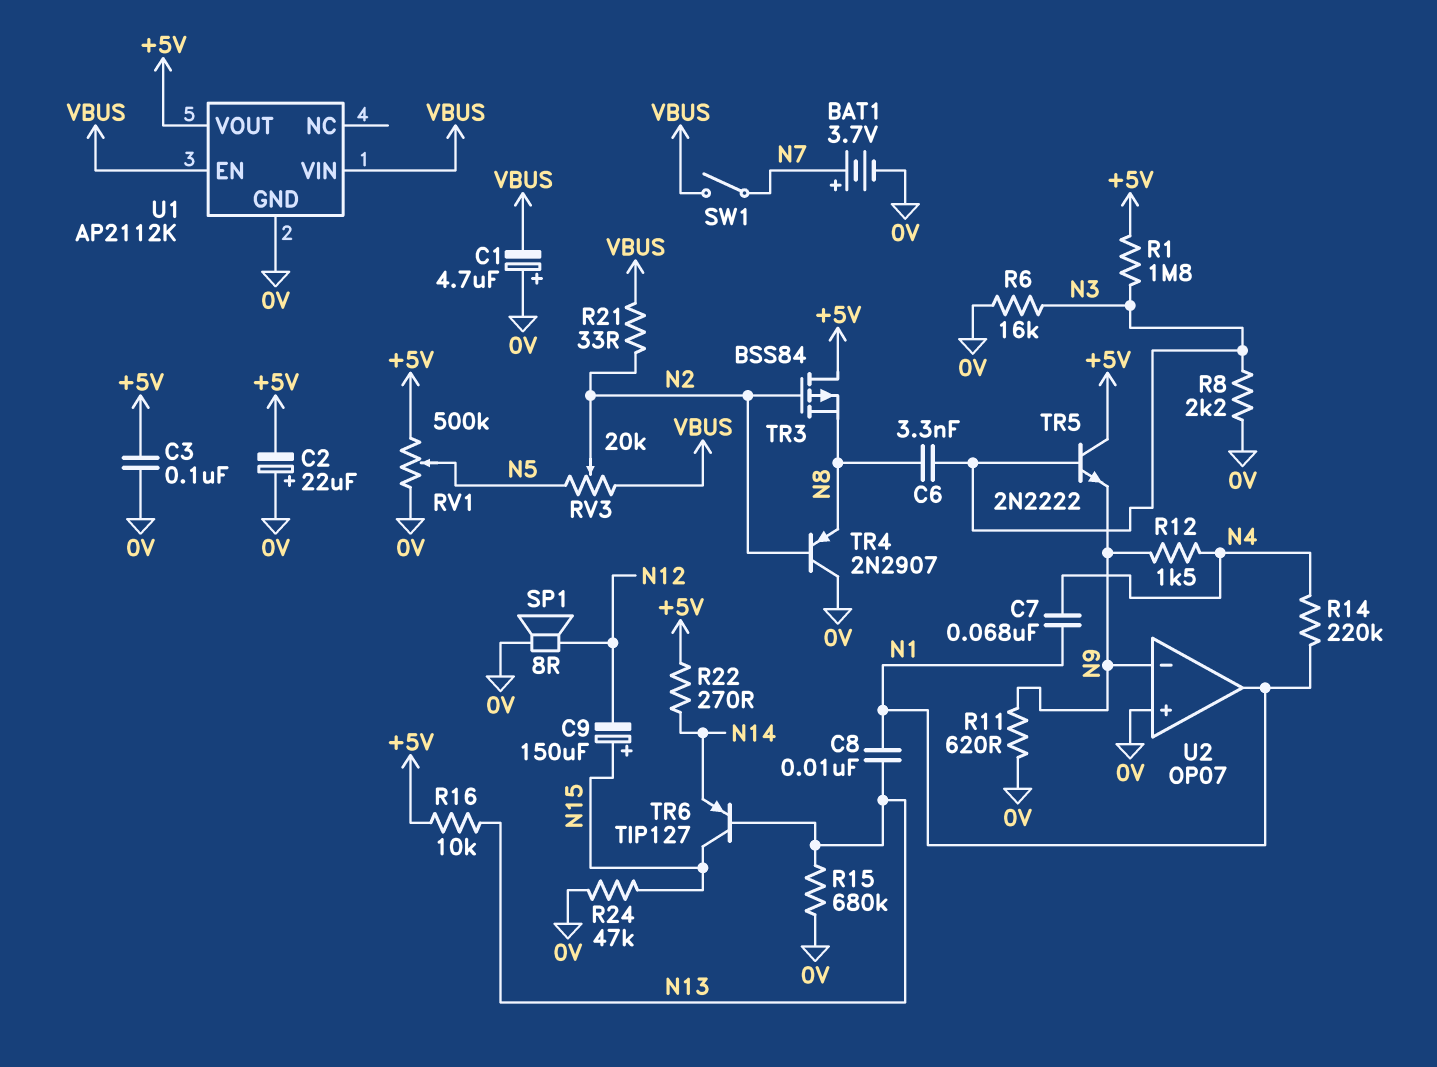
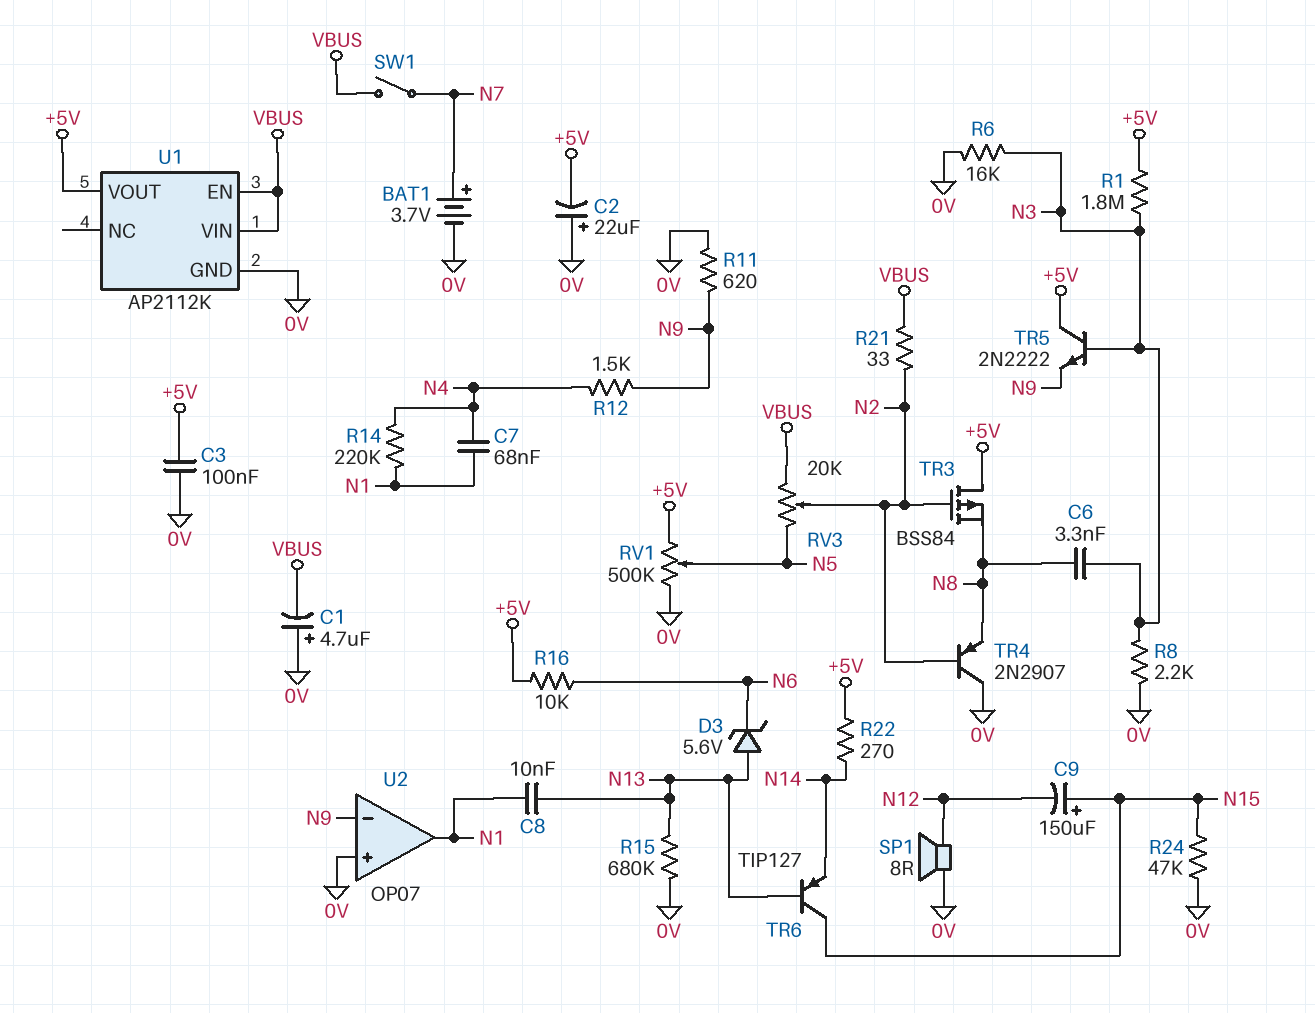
D3: none -> zener 5.6V (A N13, K N6)
R16: 10k (+5V, N13) -> 10k (+5V, N6)

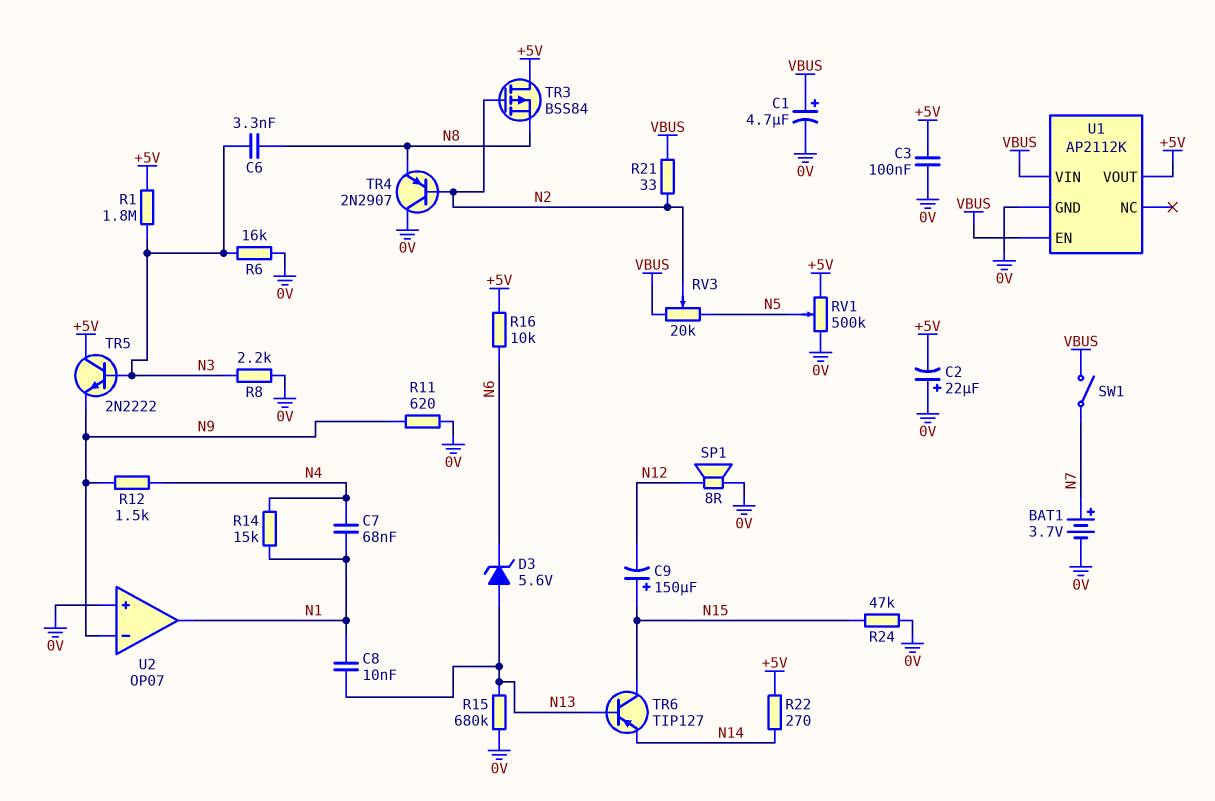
C1: 4.7uF (plus 0V, minus VBUS) -> 4.7uF (plus VBUS, minus 0V)
R14: 220k (N1, N4) -> 15k (N1, N4)

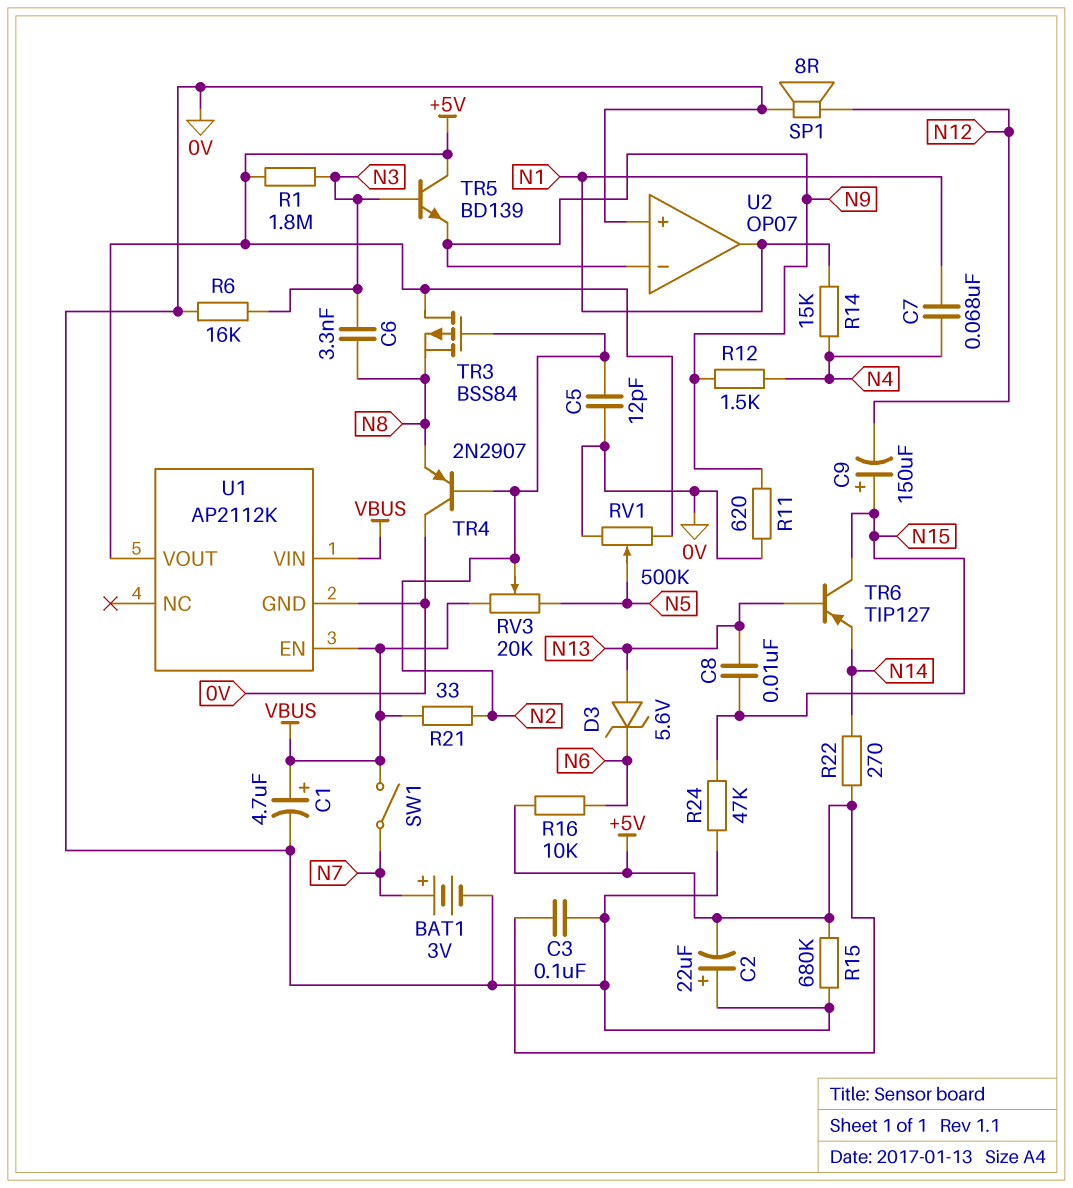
BAT1: 3.7V (plus N7, minus 0V) -> 3V (plus N7, minus 0V)
C5: none -> 12pF (0V, N2)
C8: 10nF (N1, N13) -> 10nF (N13, N15)
R8: 2.2k (0V, N3) -> none
R15: 680k (0V, N13) -> 680k (+5V, 0V)
TR5: NPN 2N2222 (B N3, C +5V, E N9) -> NPN BD139 (B N3, C +5V, E N9)

